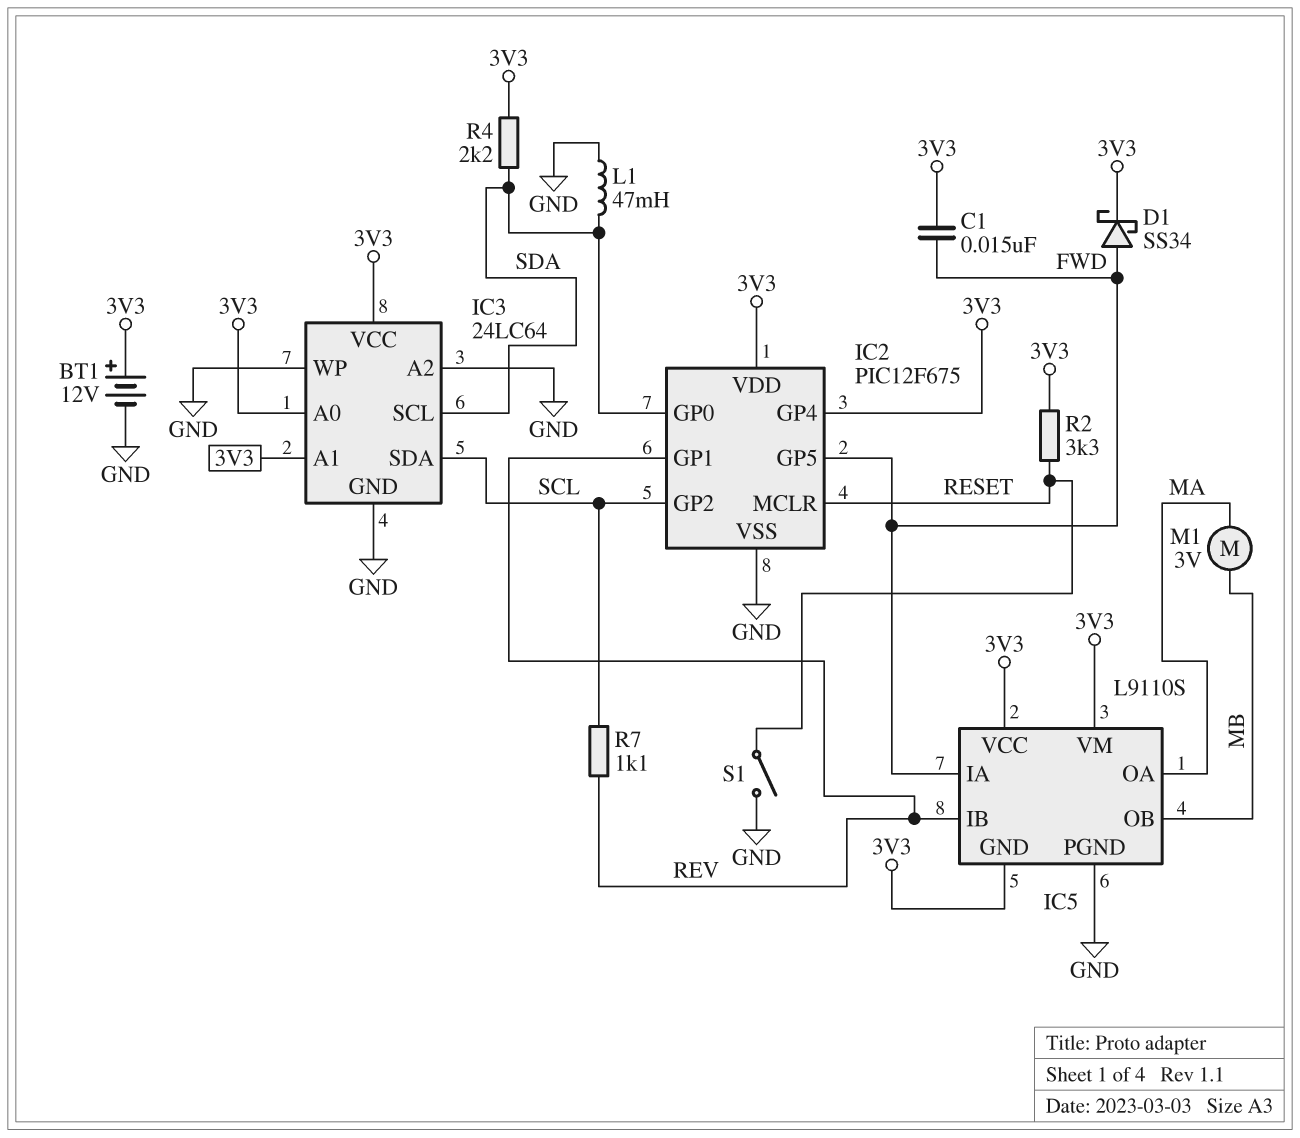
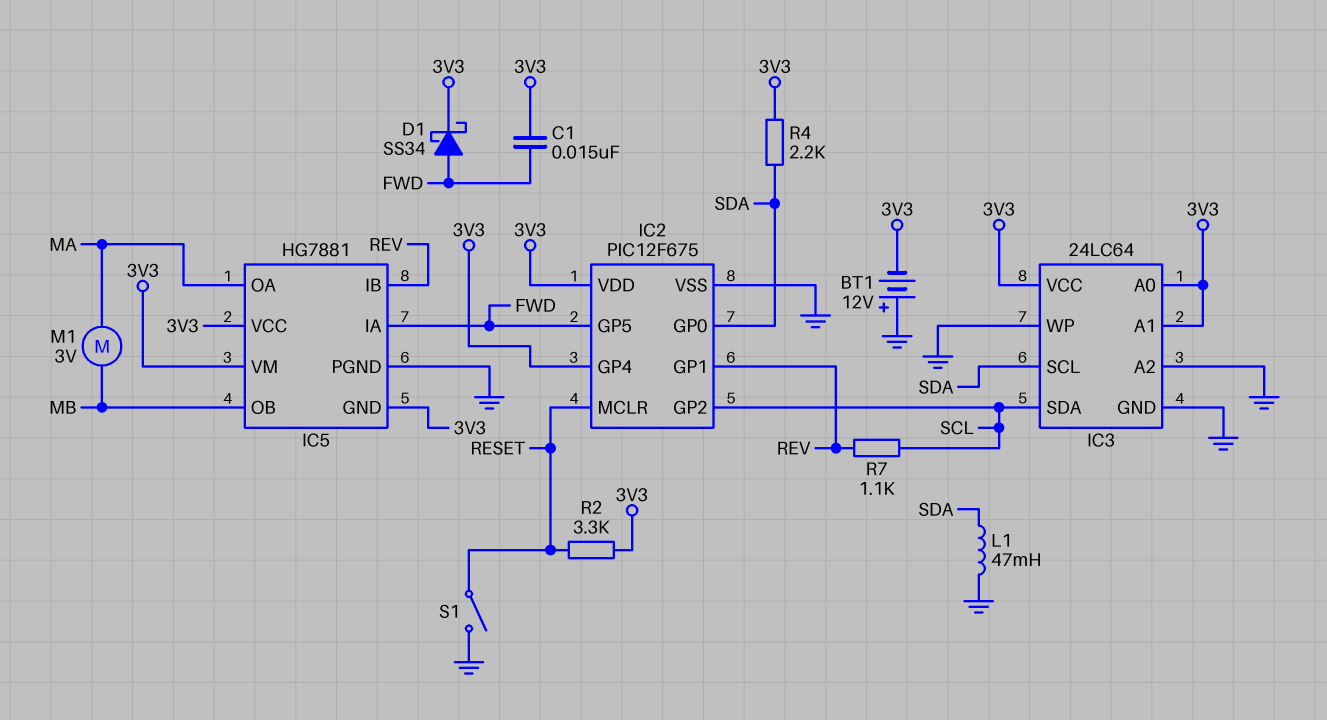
BT1: 12V (plus 3V3, minus GND) -> 12V (plus GND, minus 3V3)
IC5: L9110S -> HG7881

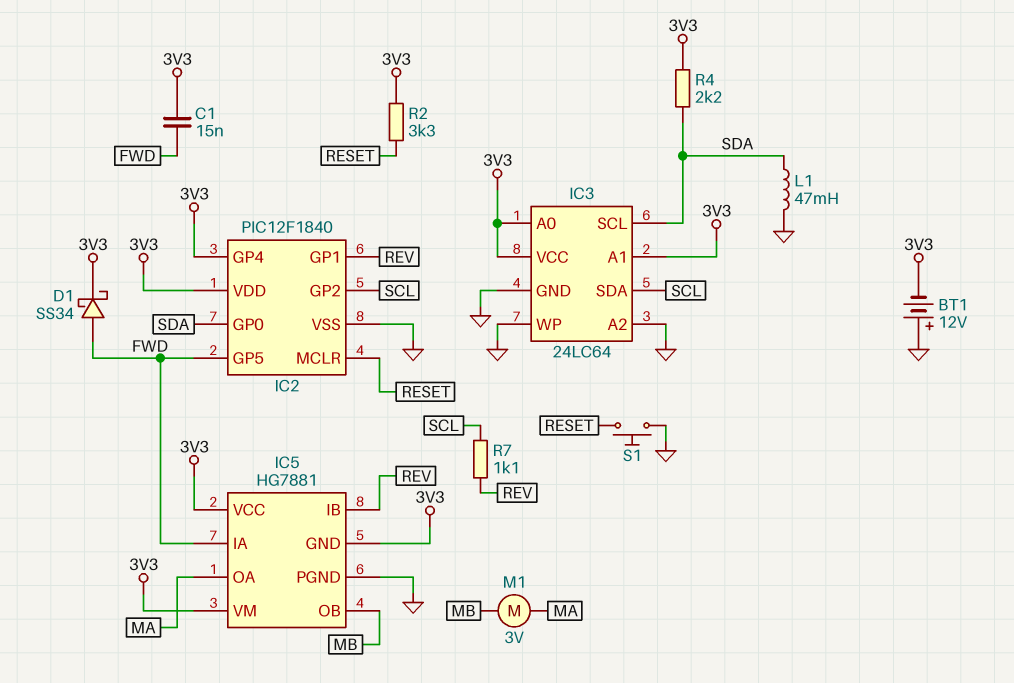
IC2: PIC12F675 -> PIC12F1840
S1: switch (GND, RESET) -> button (GND, RESET)

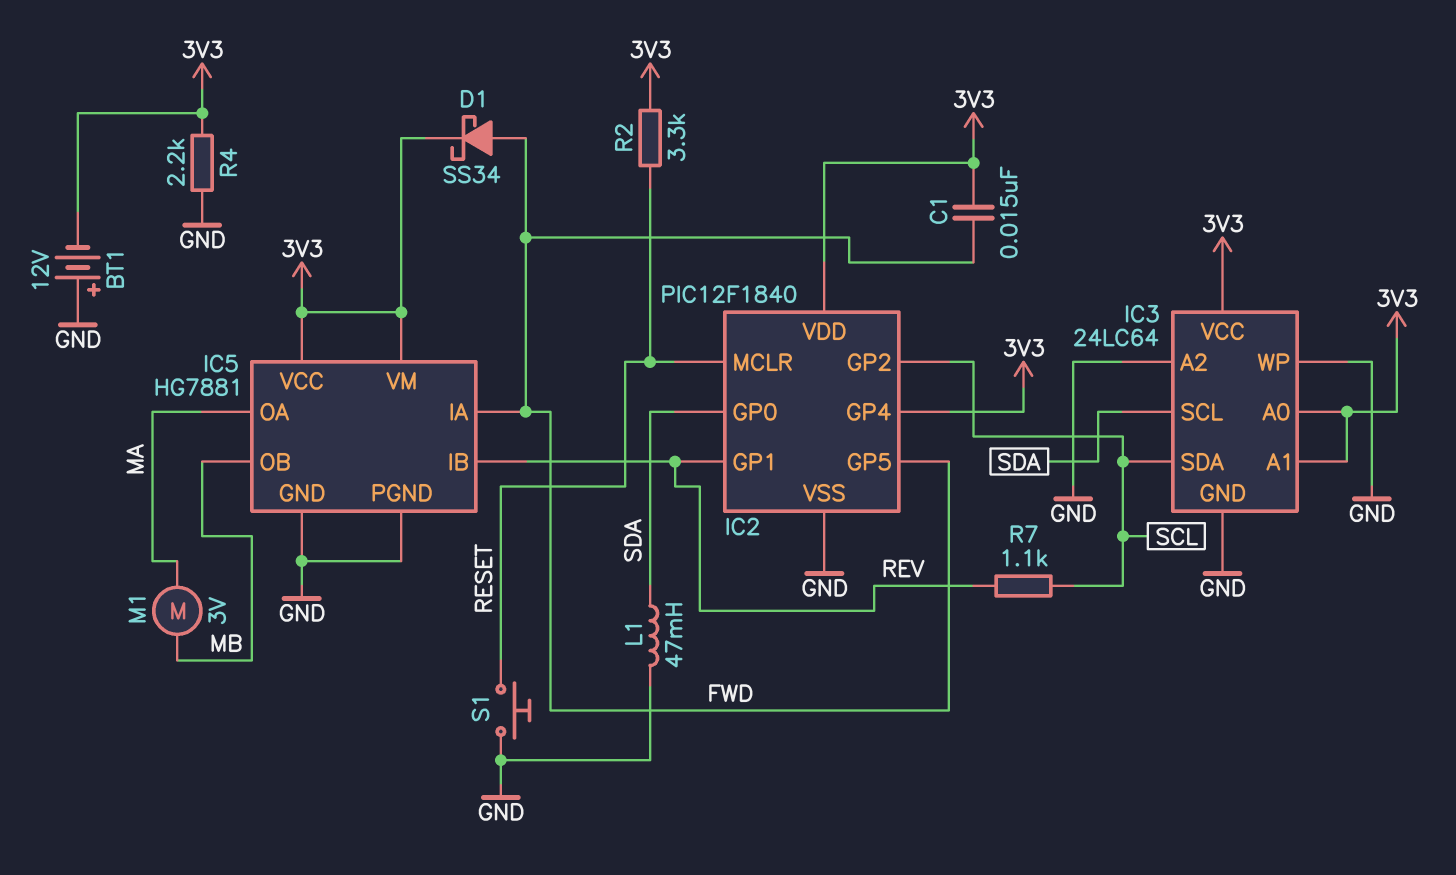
IC5 pin GND: 3V3 -> GND
R4: 2.2k (3V3, SDA) -> 2.2k (3V3, GND)

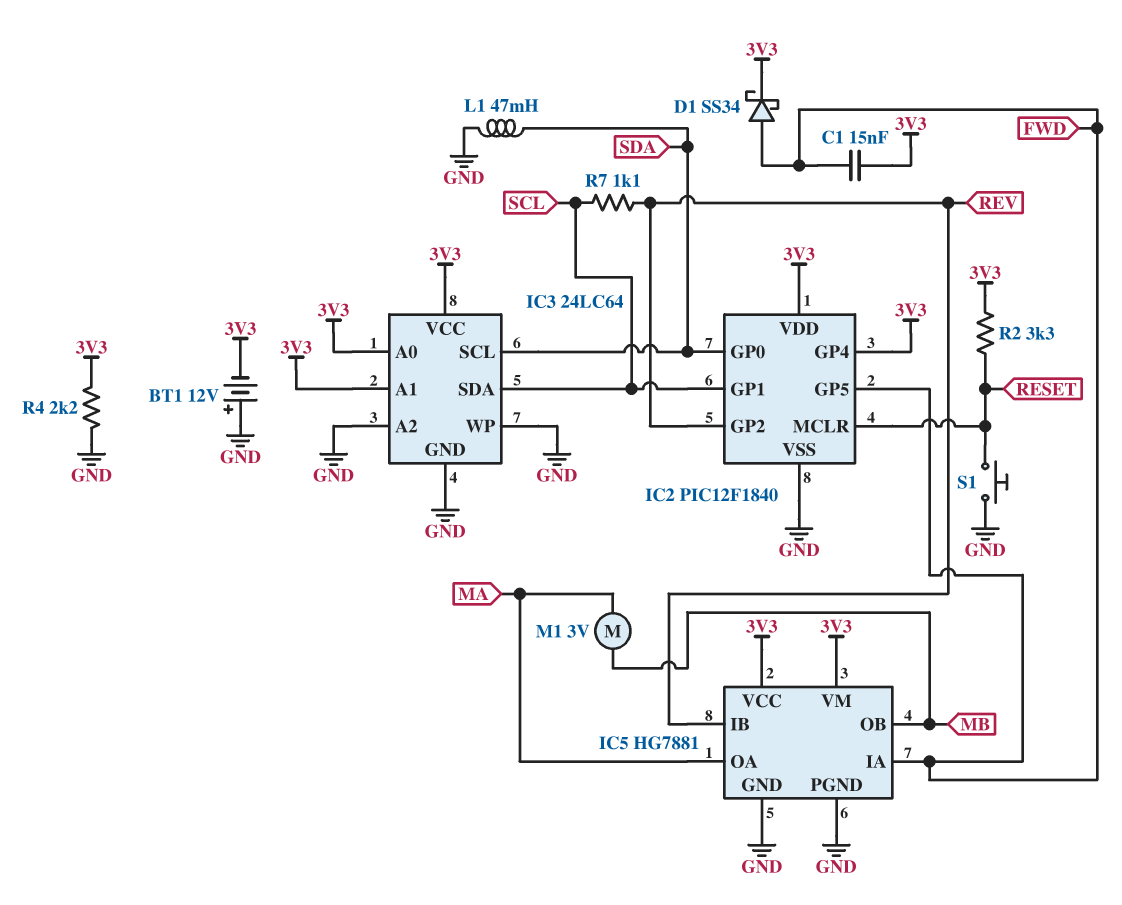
IC2 pin GP1: REV -> SCL
IC2 pin GP2: SCL -> REV

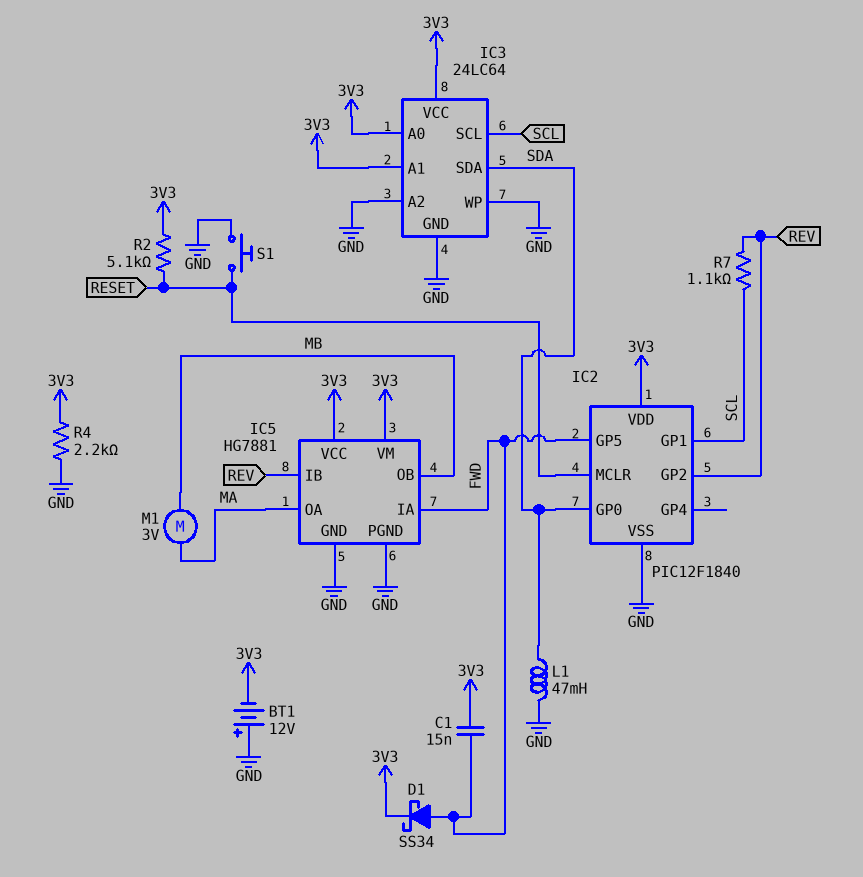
IC2 pin GP4: 3V3 -> none
IC3 pin SCL: SDA -> SCL
IC3 pin SDA: SCL -> SDA
R2: 3.3k (3V3, RESET) -> 5.1k (3V3, RESET)

